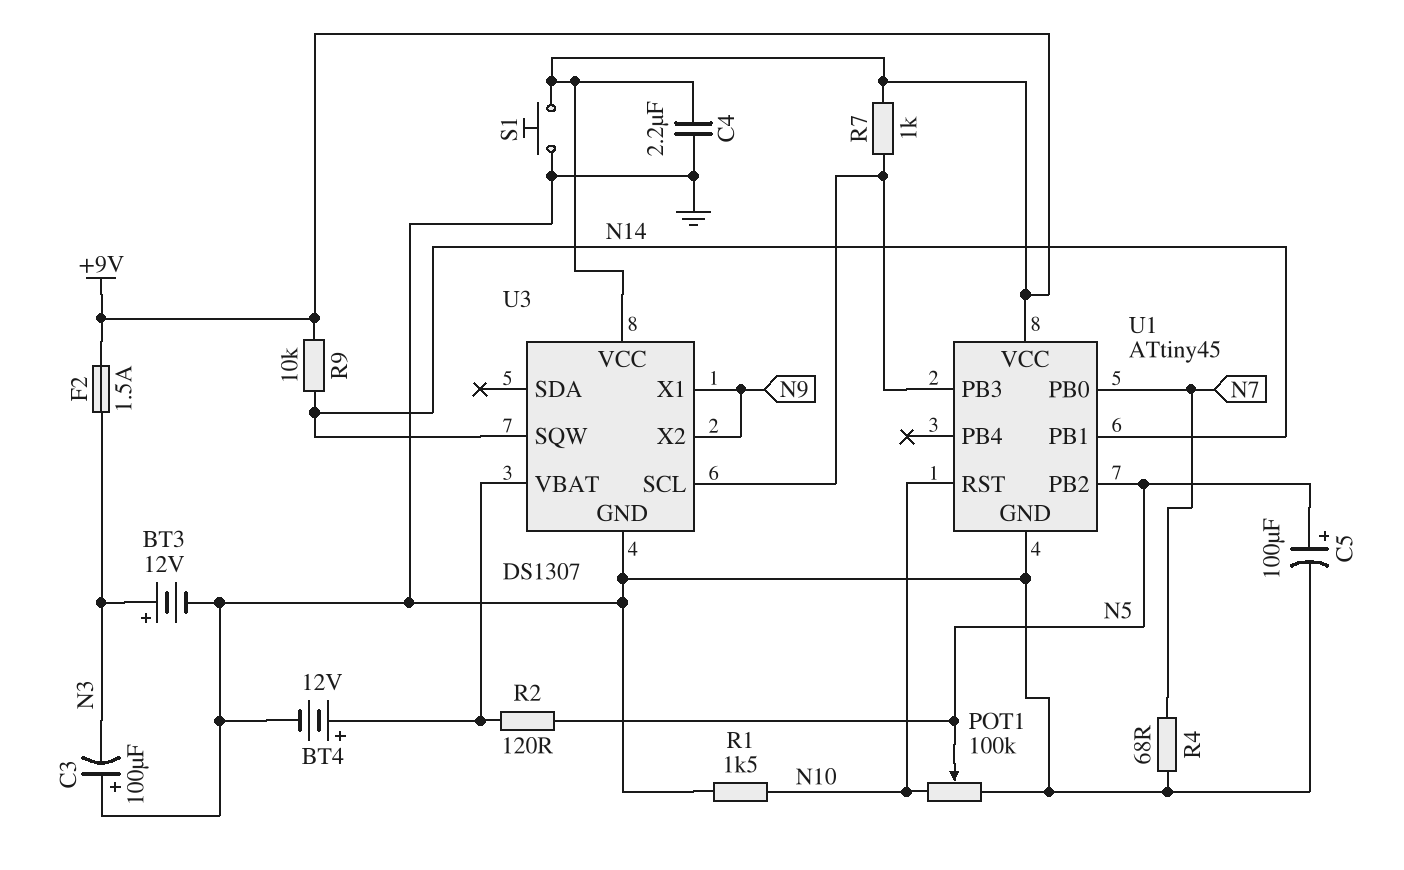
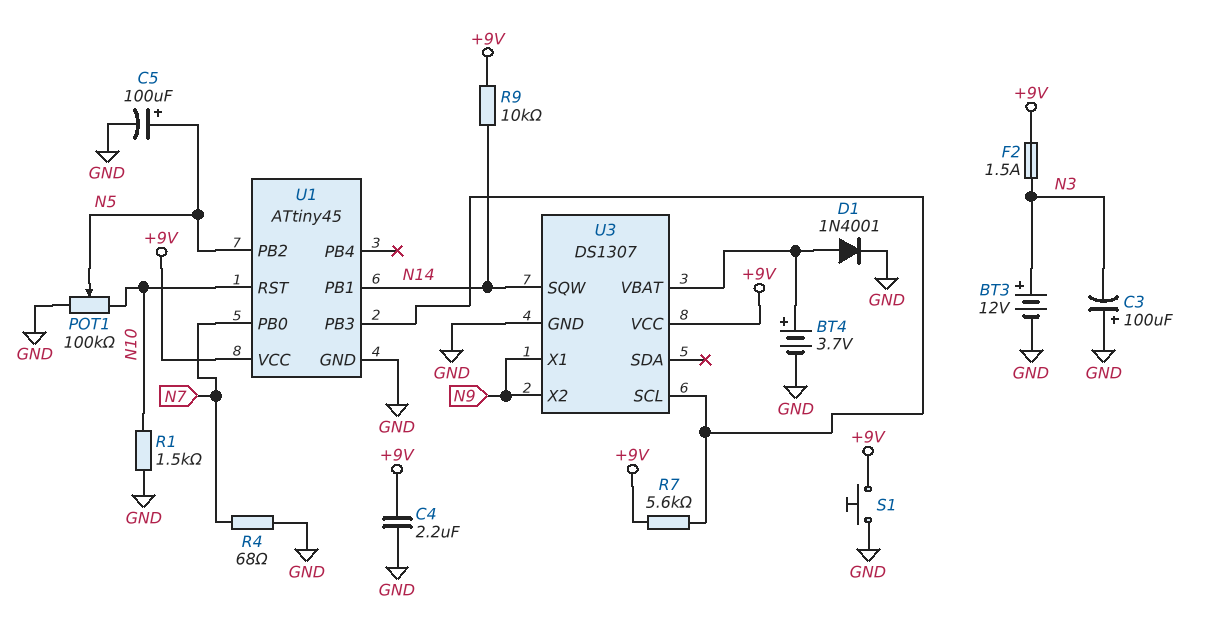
BT4: 12V (plus U3/VBAT, minus GND) -> 3.7V (plus U3/VBAT, minus GND)
D1: none -> diode 1N4001 (A U3/VBAT, K GND)
R2: 120 (N5, U3/VBAT) -> none
R7: 1k (+9V, U1/PB3) -> 5.6k (+9V, U1/PB3)

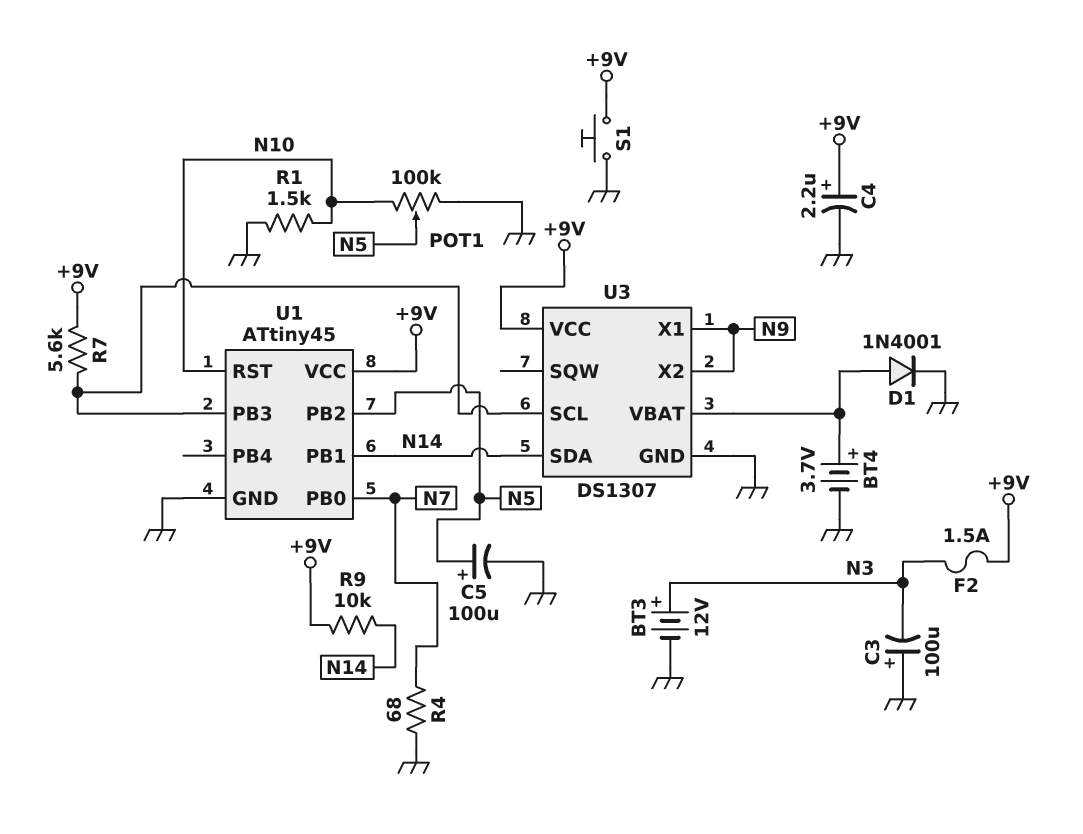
C4: 2.2uF (+9V, GND) -> 2.2uF (plus +9V, minus GND)
U3 pin SDA: none -> N14
U3 pin SQW: N14 -> none

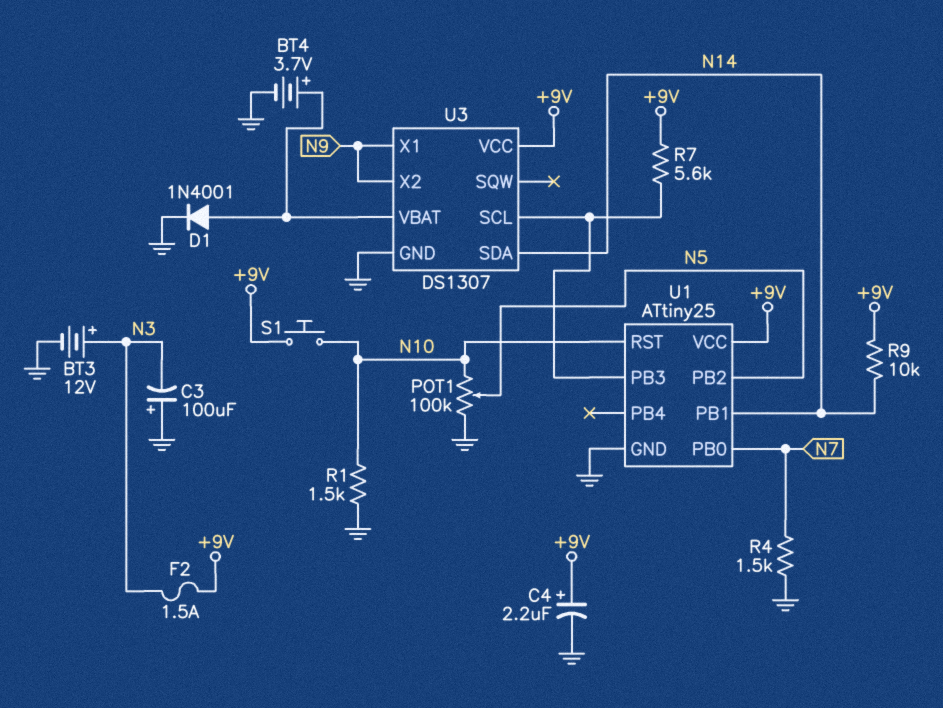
C5: 100uF (plus N5, minus GND) -> none
R4: 68 (GND, N7) -> 1.5k (GND, N7)
S1: button (+9V, GND) -> button (+9V, N10)
U1: ATtiny45 -> ATtiny25

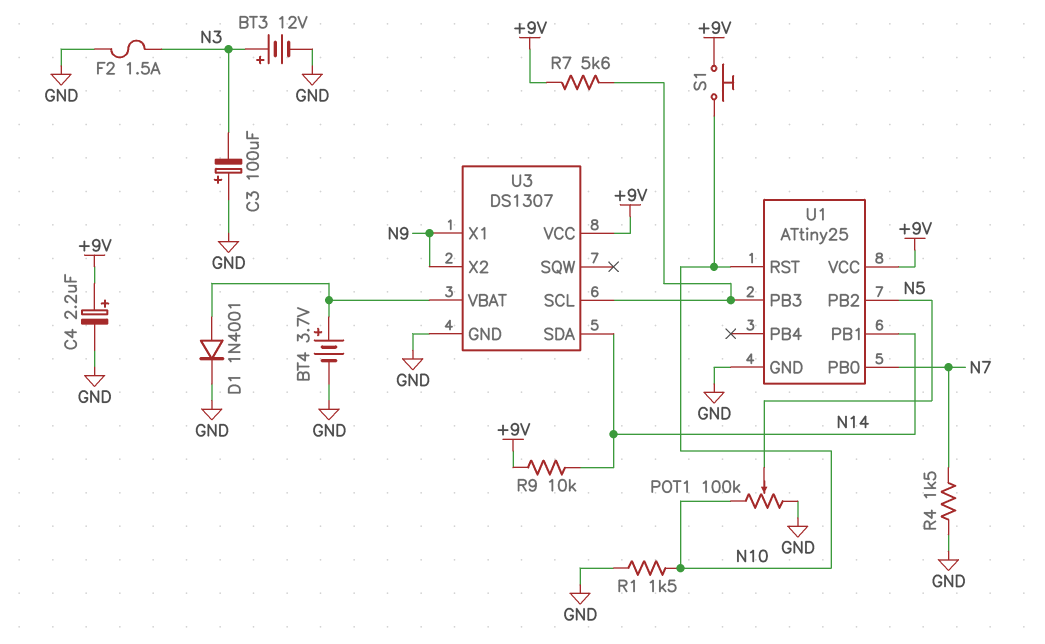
F2: 1.5A (+9V, N3) -> 1.5A (GND, N3)

